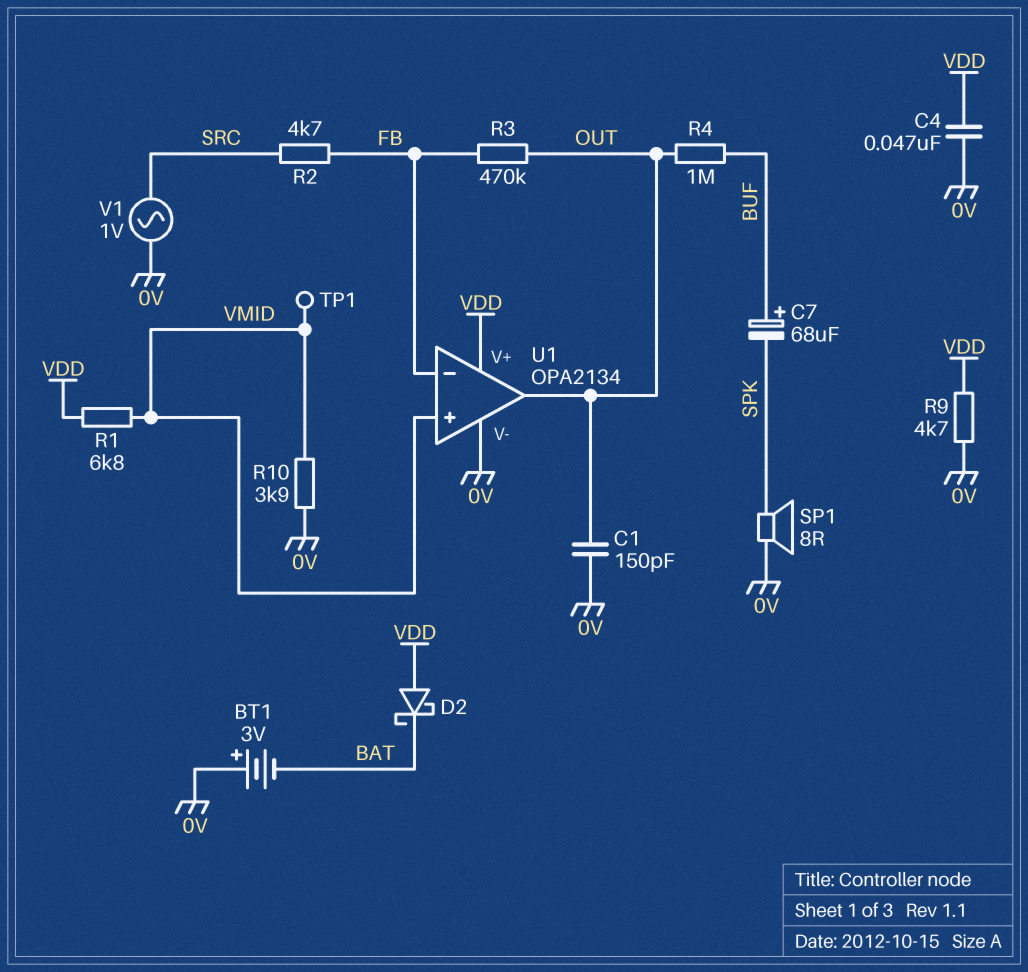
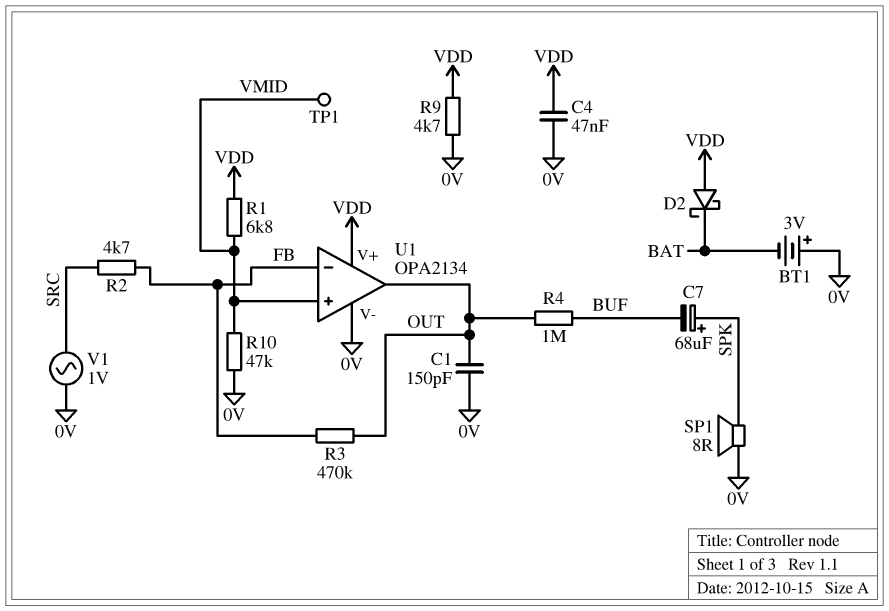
C7: 68uF (plus BUF, minus SPK) -> 68uF (plus SPK, minus BUF)
R10: 3.9k (0V, VMID) -> 47k (0V, VMID)

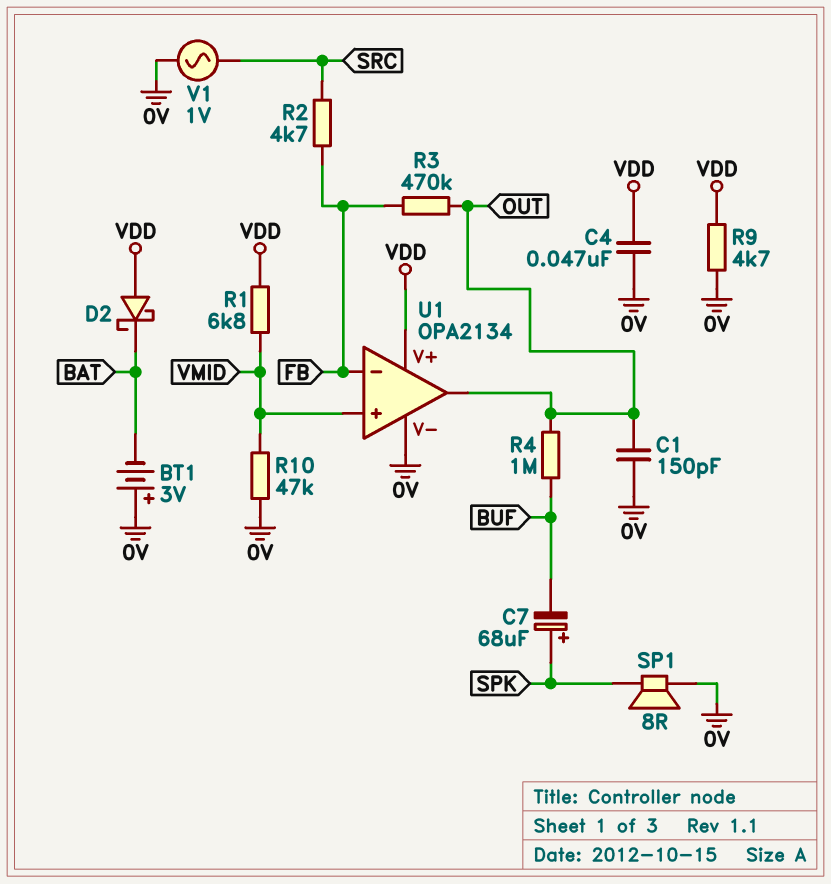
TP1: test point (VMID) -> none

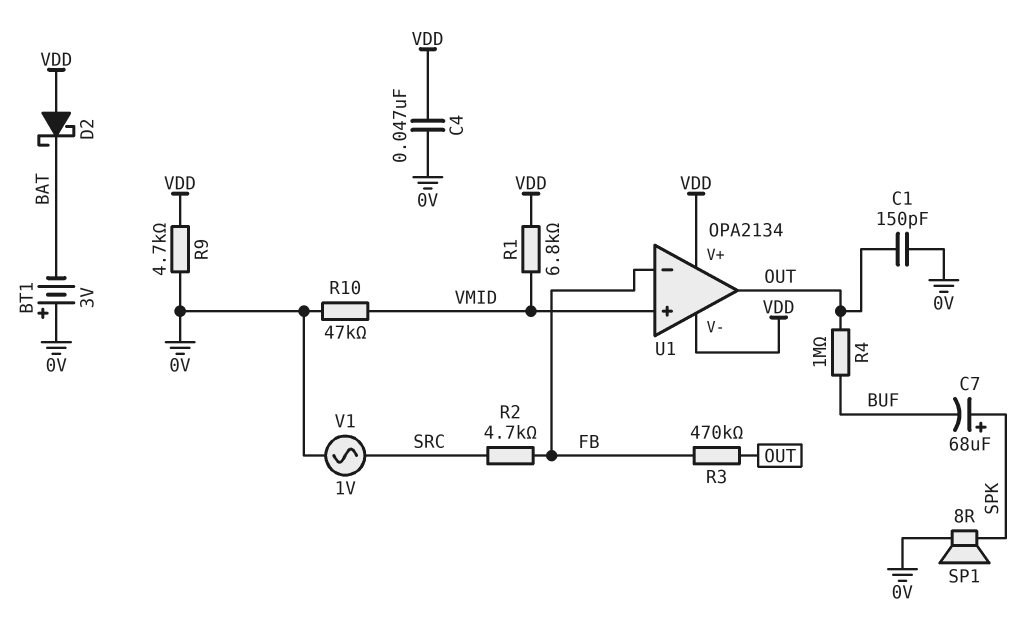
U1 pin V-: 0V -> VDD

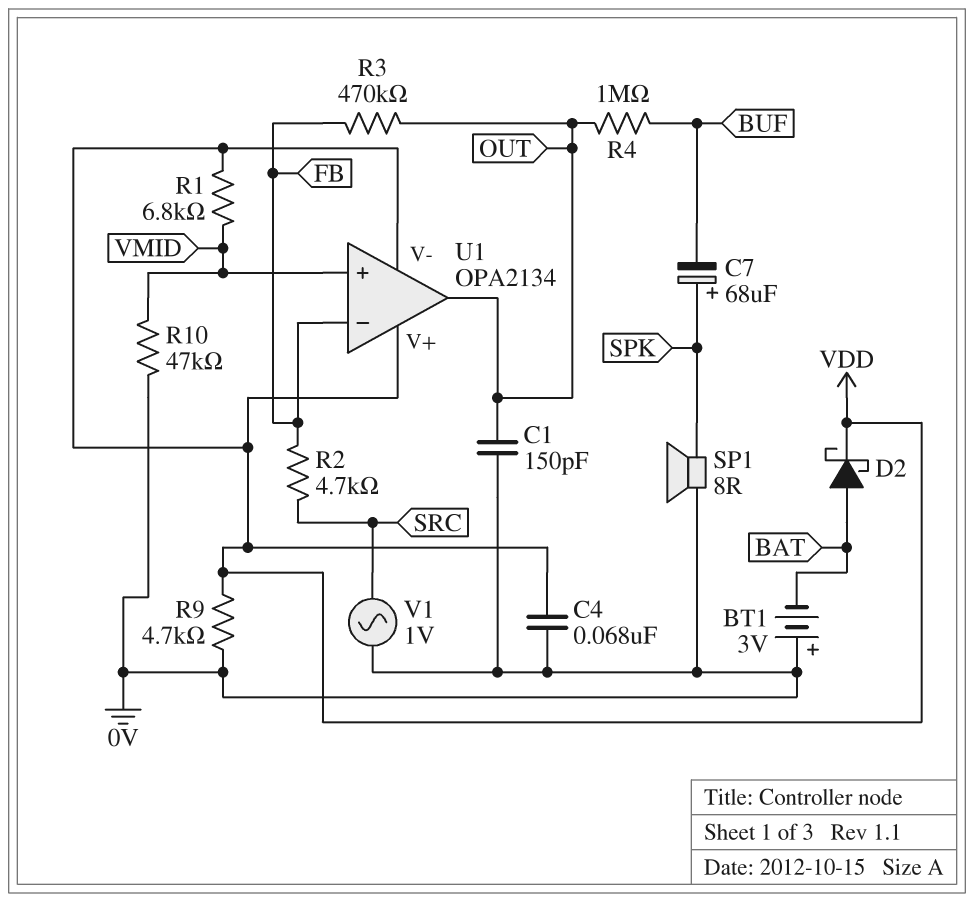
C4: 47nF (0V, VDD) -> 68nF (0V, VDD)
D2: schottky (A VDD, K BAT) -> schottky (A BAT, K VDD)

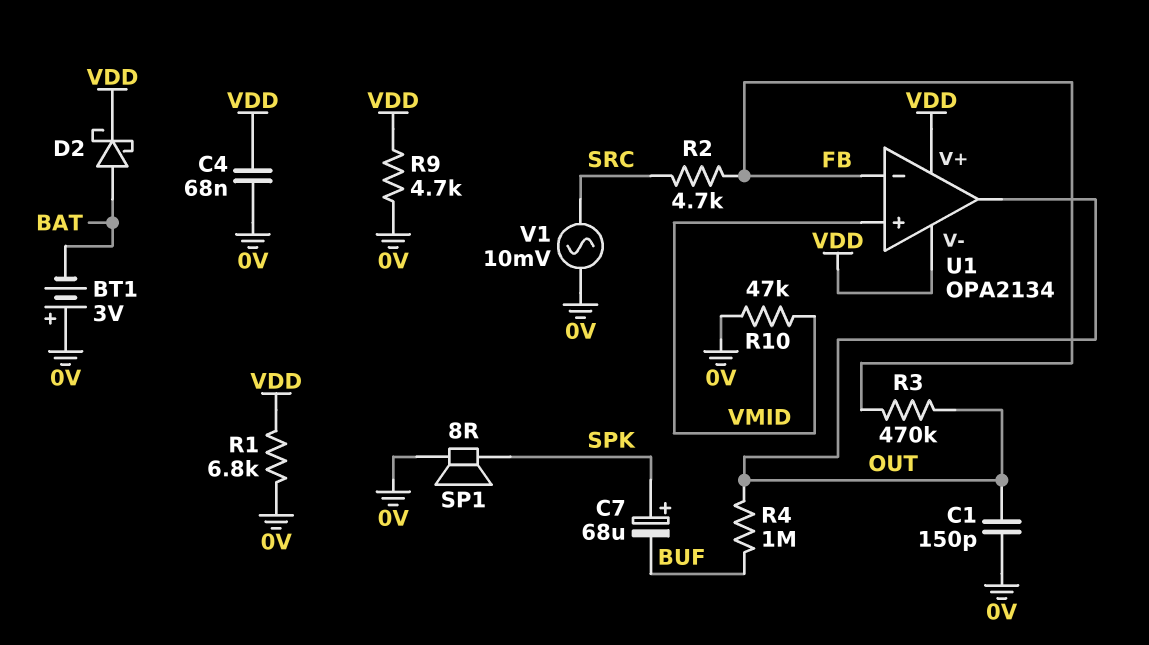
R1: 6.8k (VDD, VMID) -> 6.8k (0V, VDD)
V1: AC 1V (0V, SRC) -> AC 10mV (0V, SRC)

